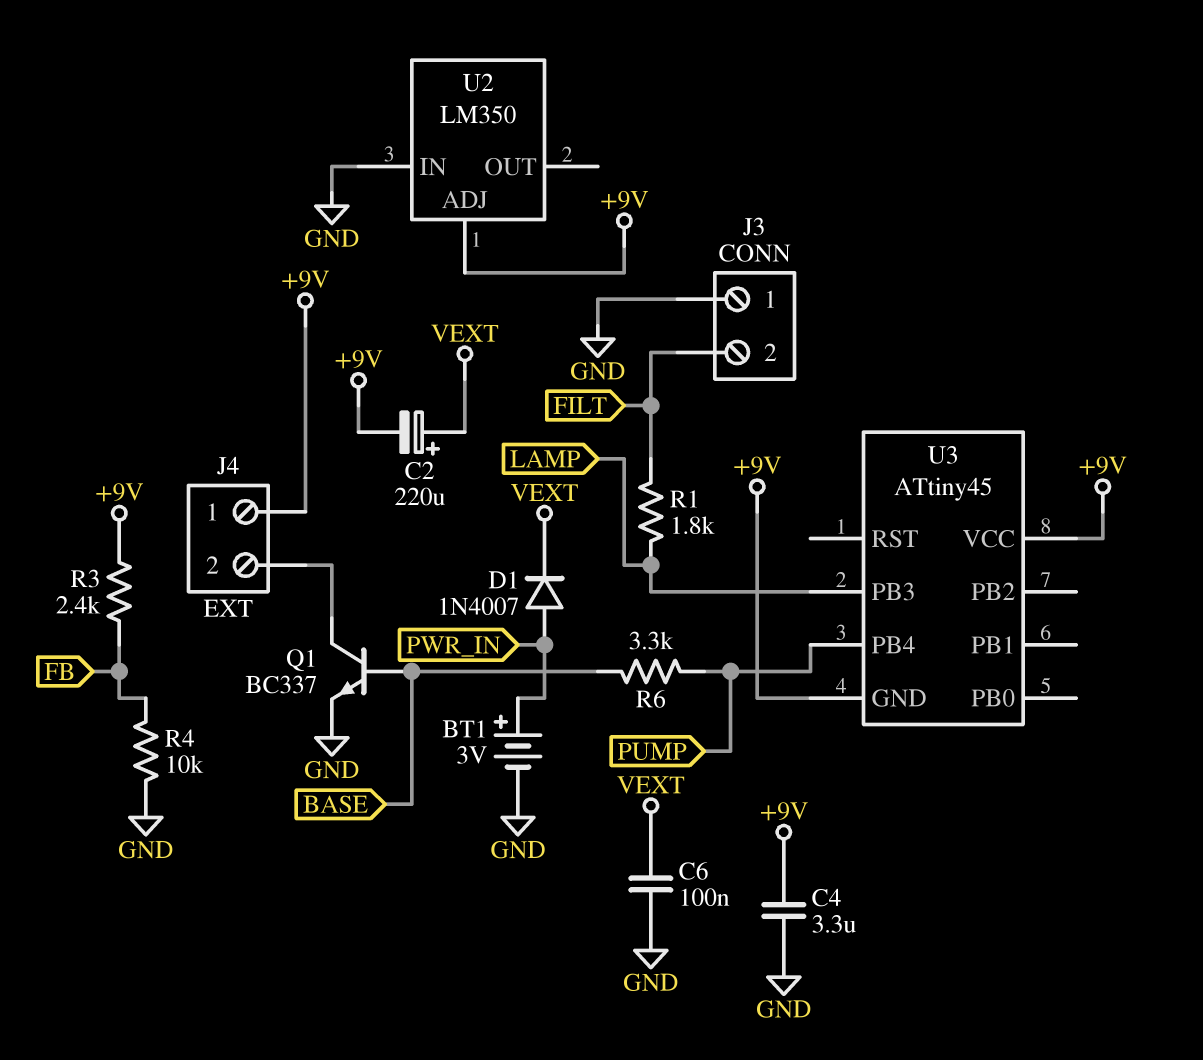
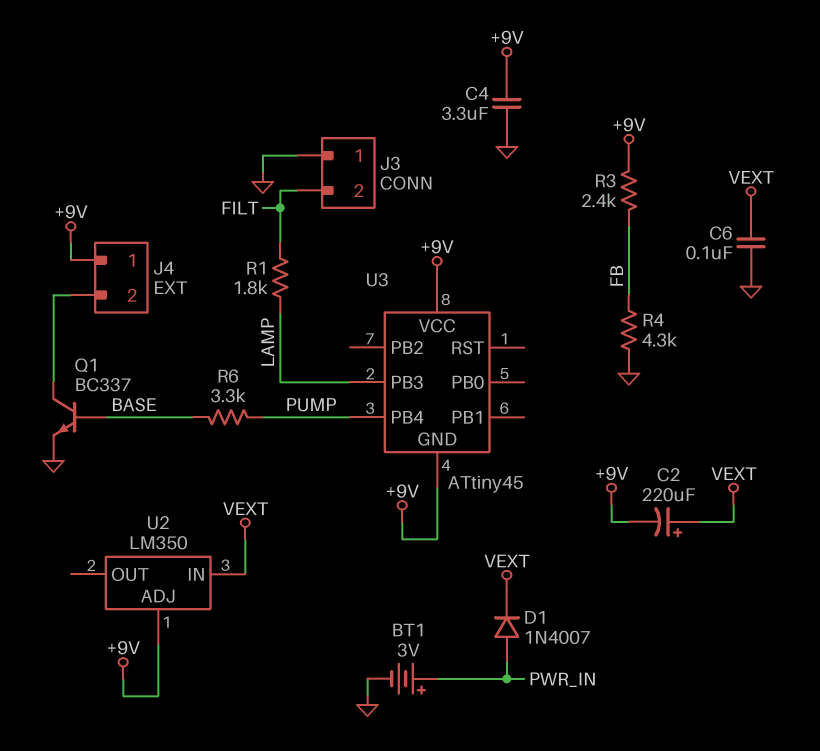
R4: 10k (FB, GND) -> 4.3k (FB, GND)
U2 pin IN: GND -> VEXT

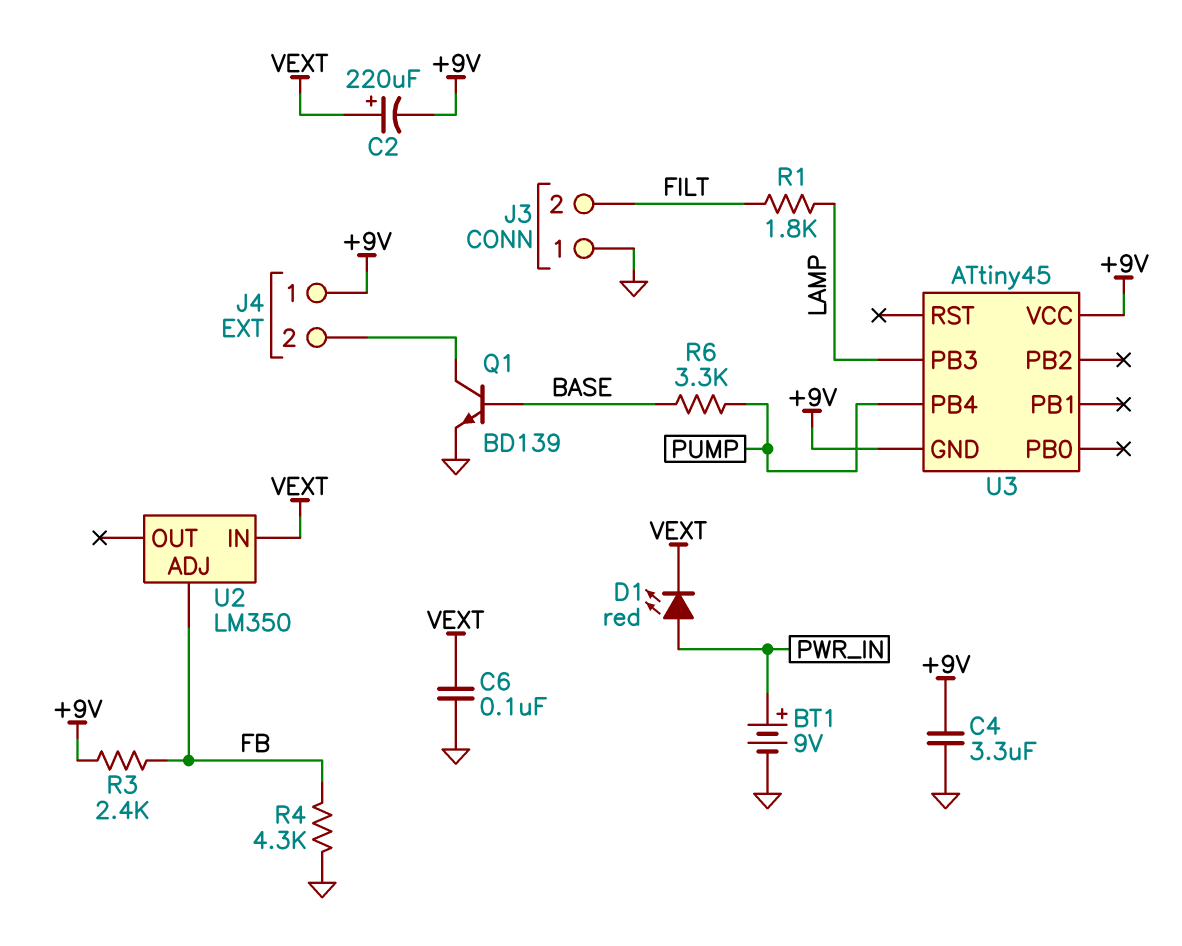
BT1: 3V (plus PWR_IN, minus GND) -> 9V (plus PWR_IN, minus GND)
D1: diode 1N4007 (A PWR_IN, K VEXT) -> LED red (A PWR_IN, K VEXT)
Q1: NPN BC337 (B BASE, C J4/2, E GND) -> NPN BD139 (B BASE, C J4/2, E GND)
U2 pin ADJ: +9V -> FB

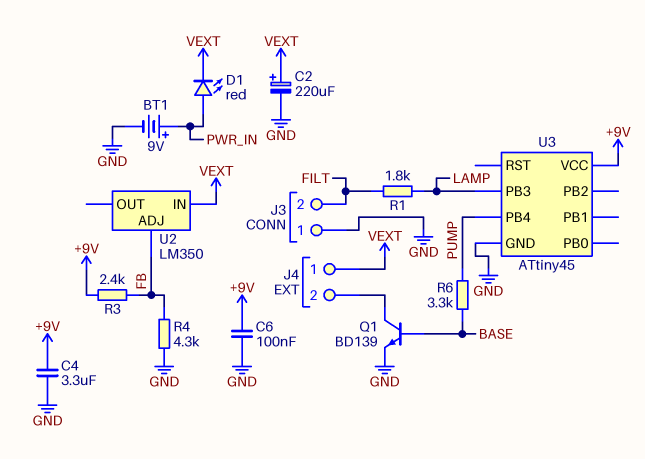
C2: 220uF (plus VEXT, minus +9V) -> 220uF (plus VEXT, minus GND)
C6: 100nF (GND, VEXT) -> 100nF (+9V, GND)
J4 pin 1: +9V -> VEXT
U3 pin GND: +9V -> GND

